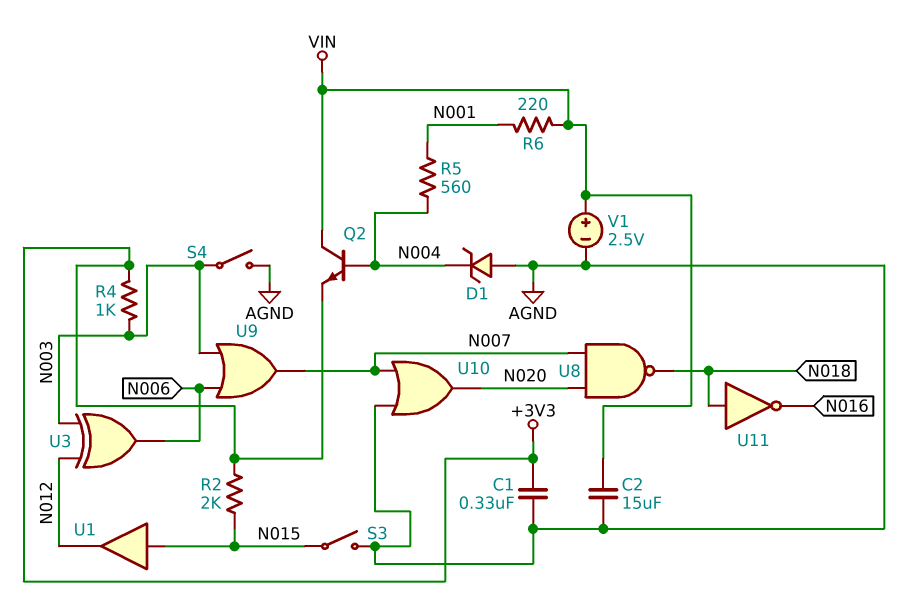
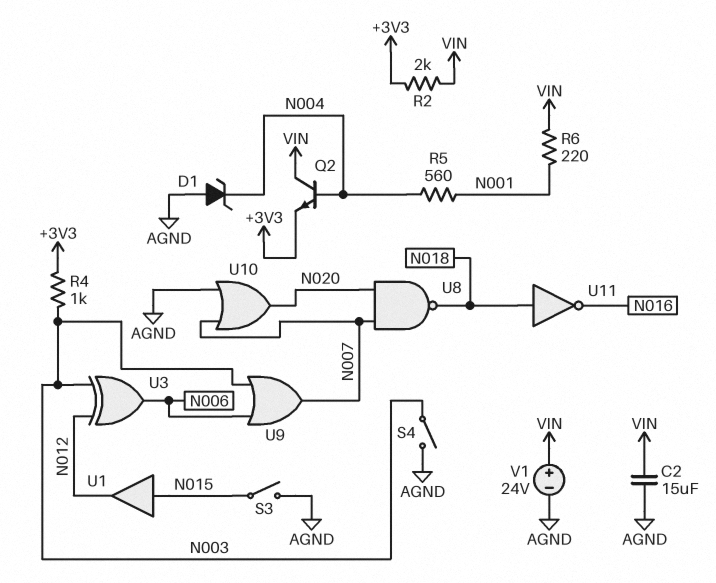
C1: 330nF (+3V3, AGND) -> none
R2: 2k (+3V3, N015) -> 2k (+3V3, VIN)
V1: 2.5V (plus VIN, minus AGND) -> 24V (plus VIN, minus AGND)

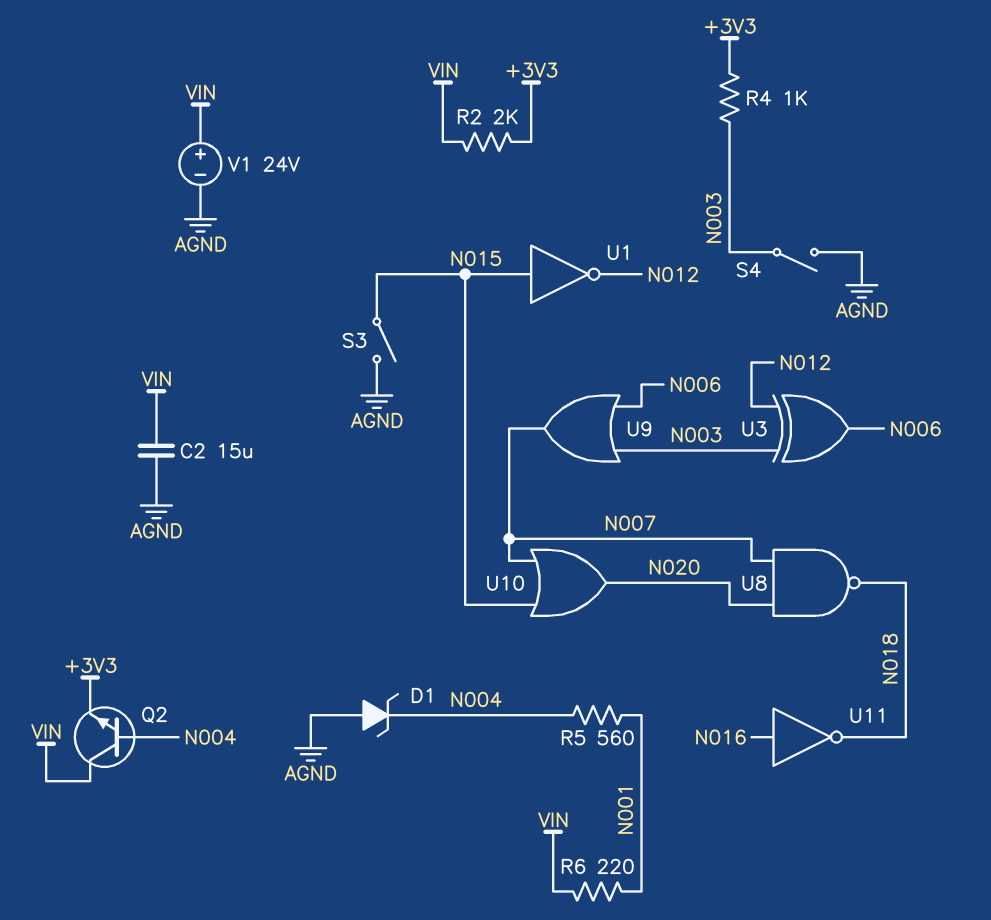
U1: buffer (in N015, out N012) -> NOT (in N015, out N012)
U10: OR (in AGND, in N007, out N020) -> OR (in N007, in N015, out N020)
U11: NOT (in N018, out N016) -> NOT (in N016, out N018)

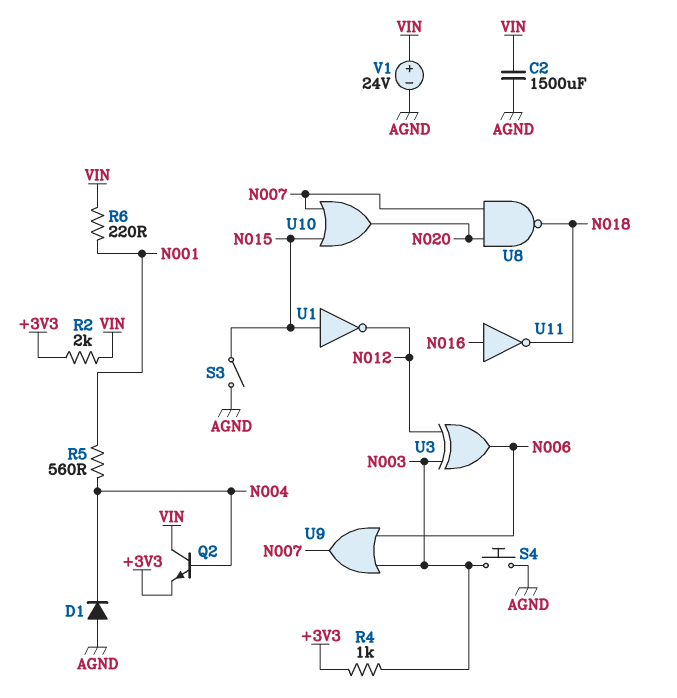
C2: 15uF (AGND, VIN) -> 1500uF (AGND, VIN)
D1: zener (A AGND, K N004) -> diode (A AGND, K N004)
S4: switch (AGND, N003) -> button (AGND, N003)

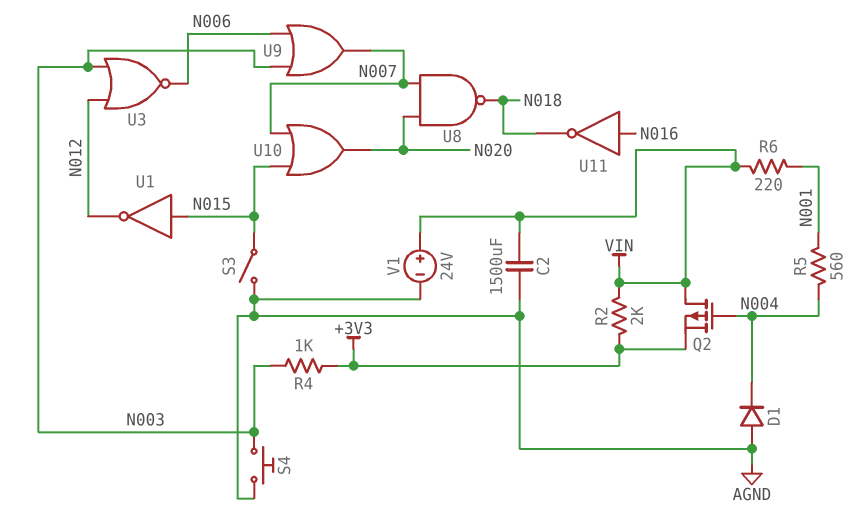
Q2: NPN (B N004, C VIN, E +3V3) -> PMOS (G N004, D VIN, S +3V3)
U3: XOR (in N003, in N012, out N006) -> NOR (in N003, in N012, out N006)

